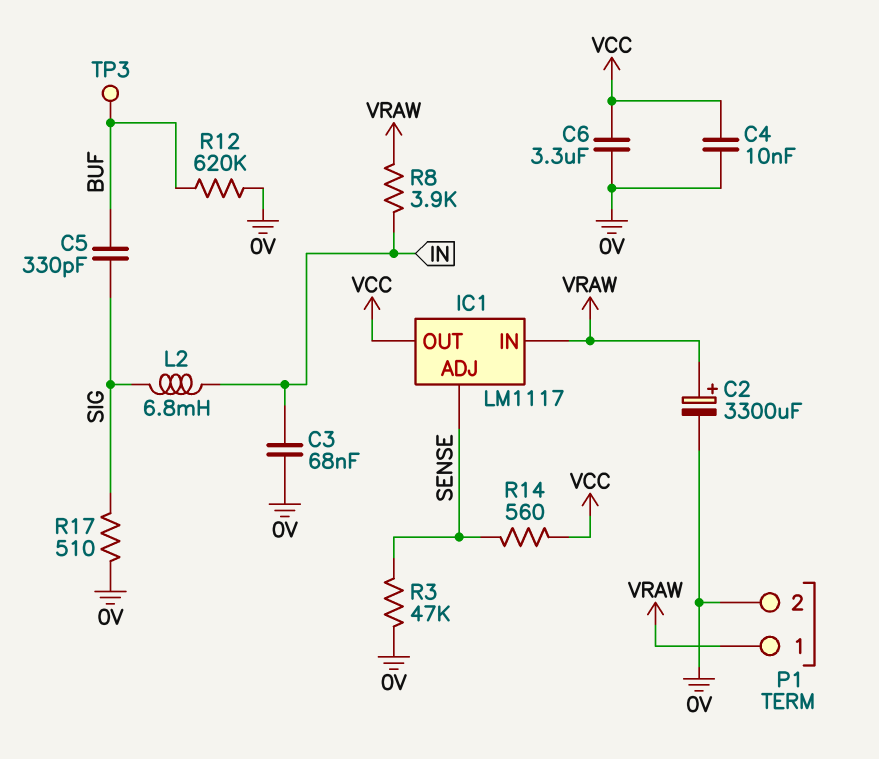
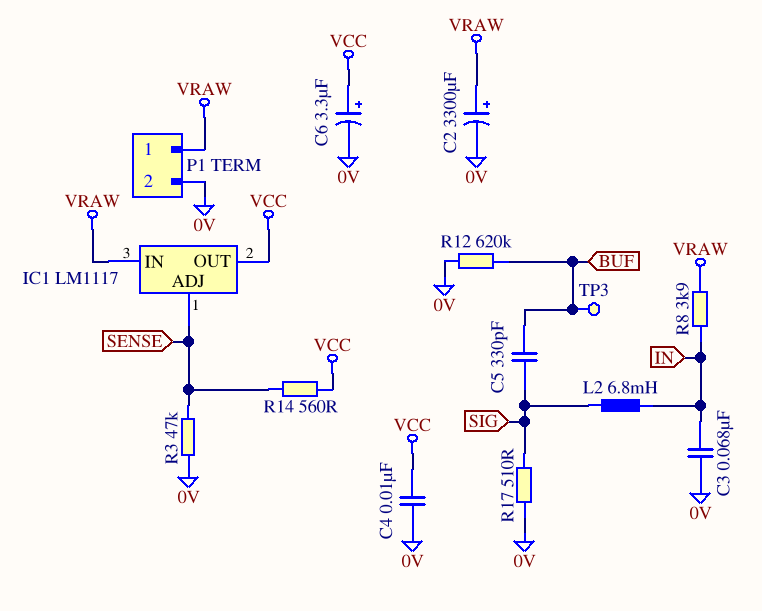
C6: 3.3uF (0V, VCC) -> 3.3uF (plus VCC, minus 0V)

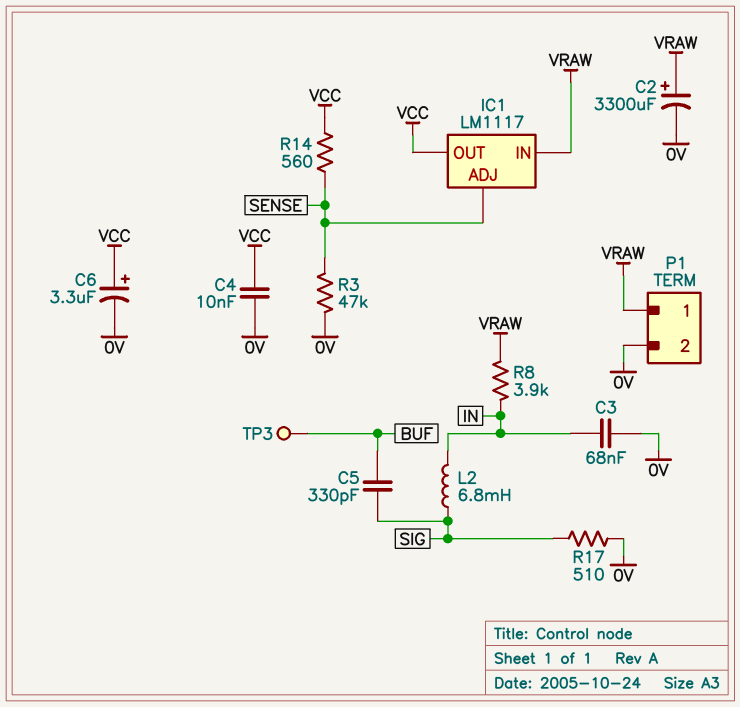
R12: 620k (0V, BUF) -> none

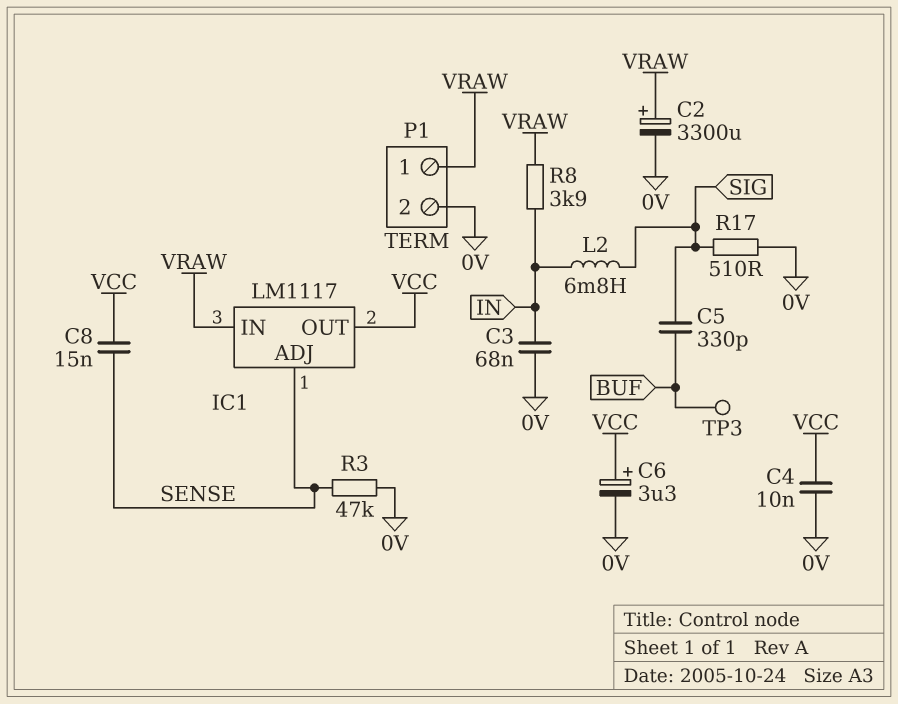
C8: none -> 15nF (SENSE, VCC)
R14: 560 (SENSE, VCC) -> none

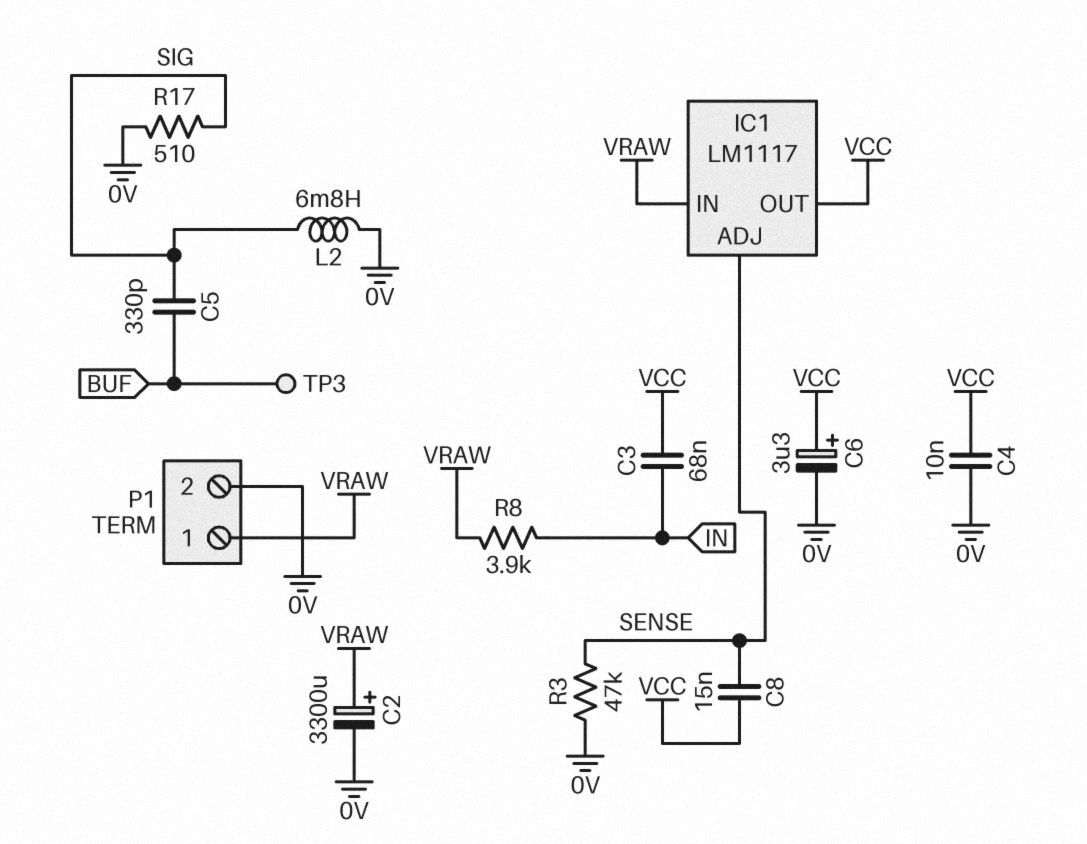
C3: 68nF (0V, IN) -> 68nF (IN, VCC)
L2: 6.8mH (IN, SIG) -> 6.8mH (0V, SIG)

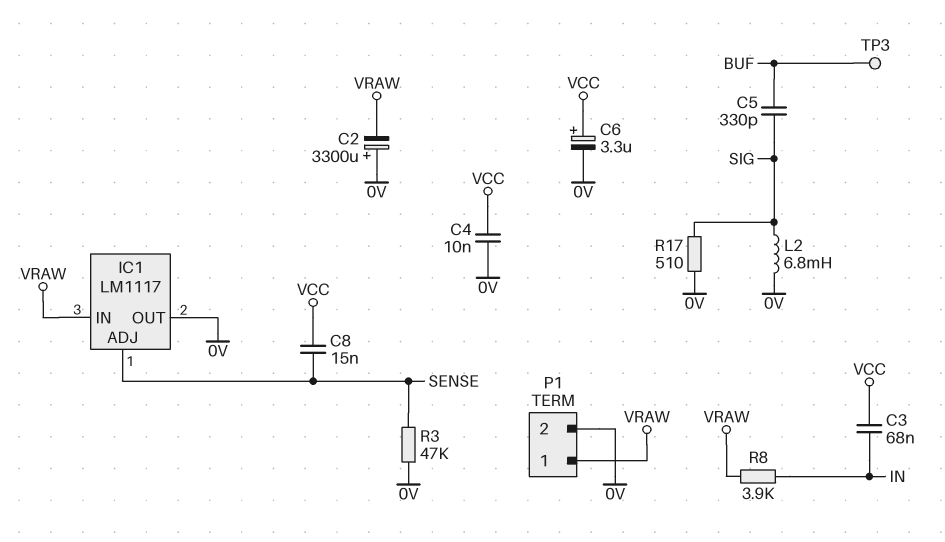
C2: 3300uF (plus VRAW, minus 0V) -> 3300uF (plus 0V, minus VRAW)
IC1 pin OUT: VCC -> 0V

